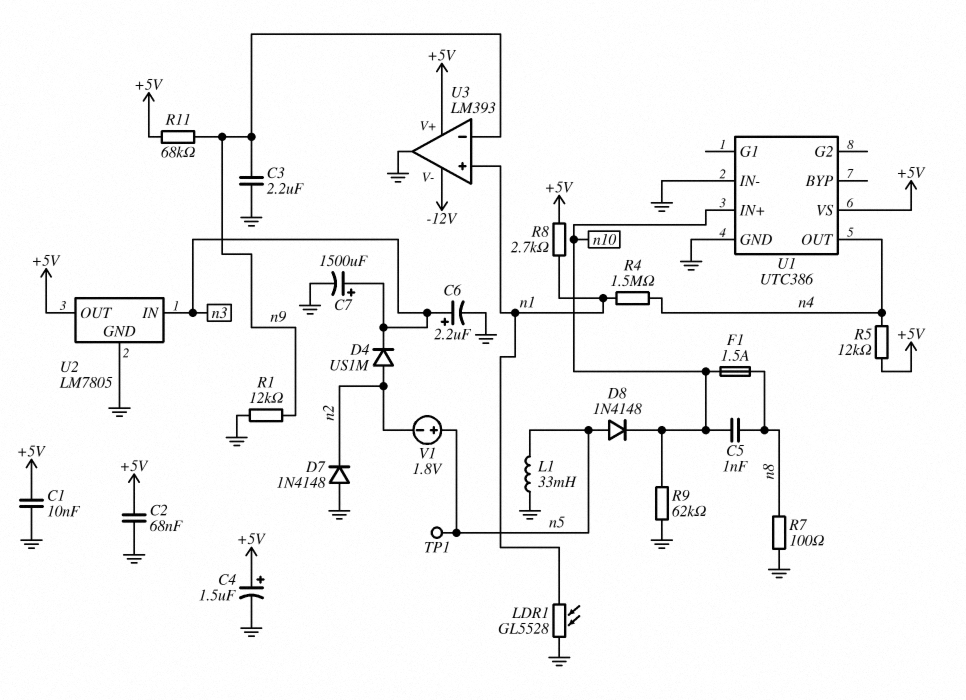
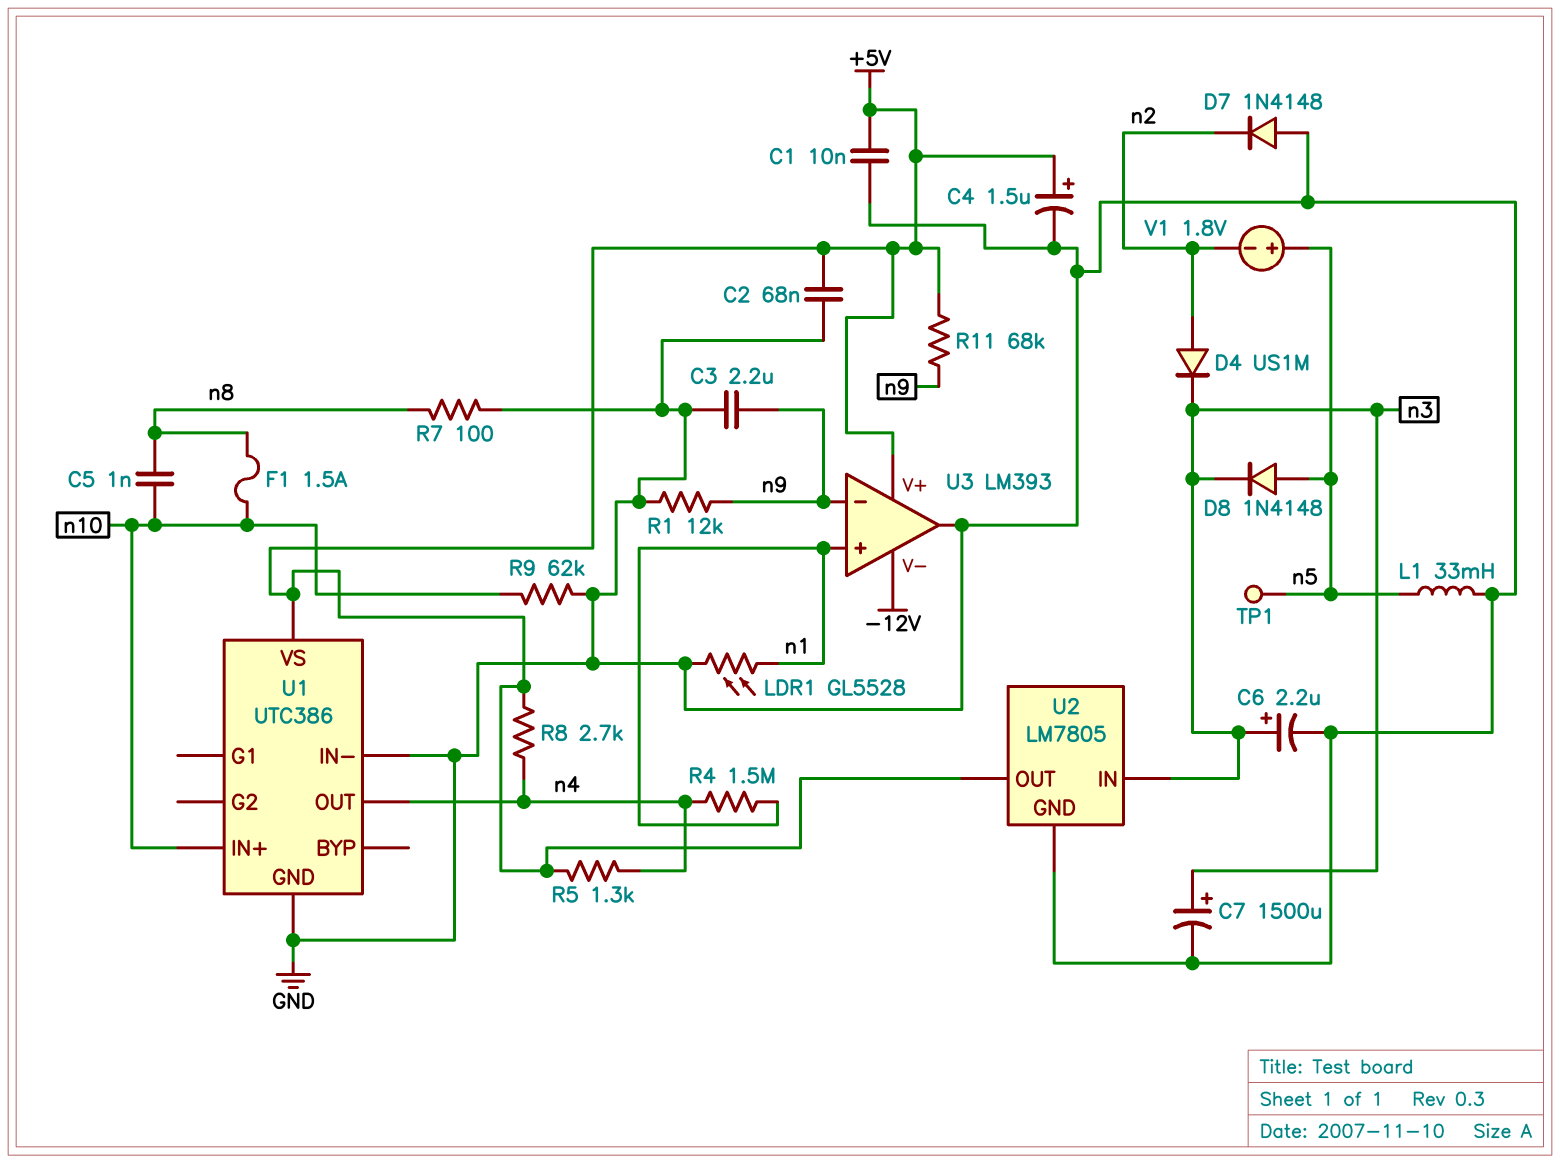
D8: diode 1N4148 (A n5, K n10) -> diode 1N4148 (A n5, K n3)
R5: 12k (+5V, n4) -> 1.3k (+5V, n4)
R8: 2.7k (+5V, n1) -> 2.7k (+5V, n4)

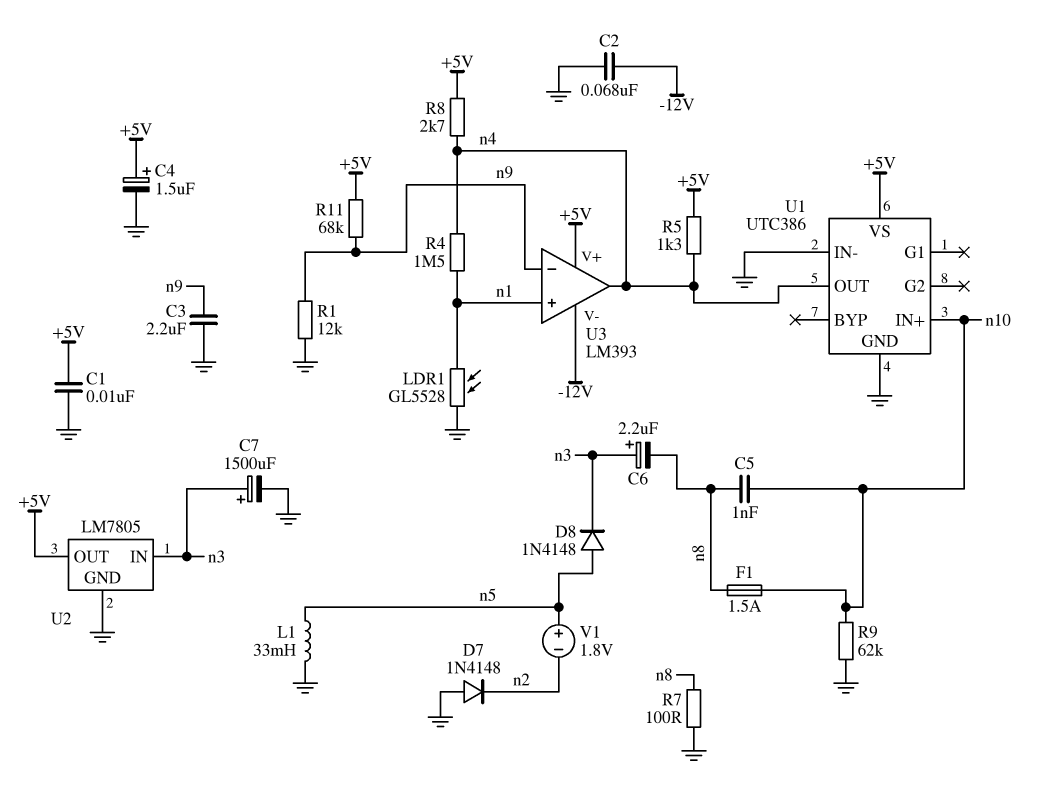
C2: 68nF (+5V, GND) -> 68nF (-12V, GND)
C6: 2.2uF (plus n3, minus GND) -> 2.2uF (plus n3, minus n8)
D4: diode US1M (A n2, K n3) -> none
TP1: test point (n5) -> none
U3 pin out: GND -> n4

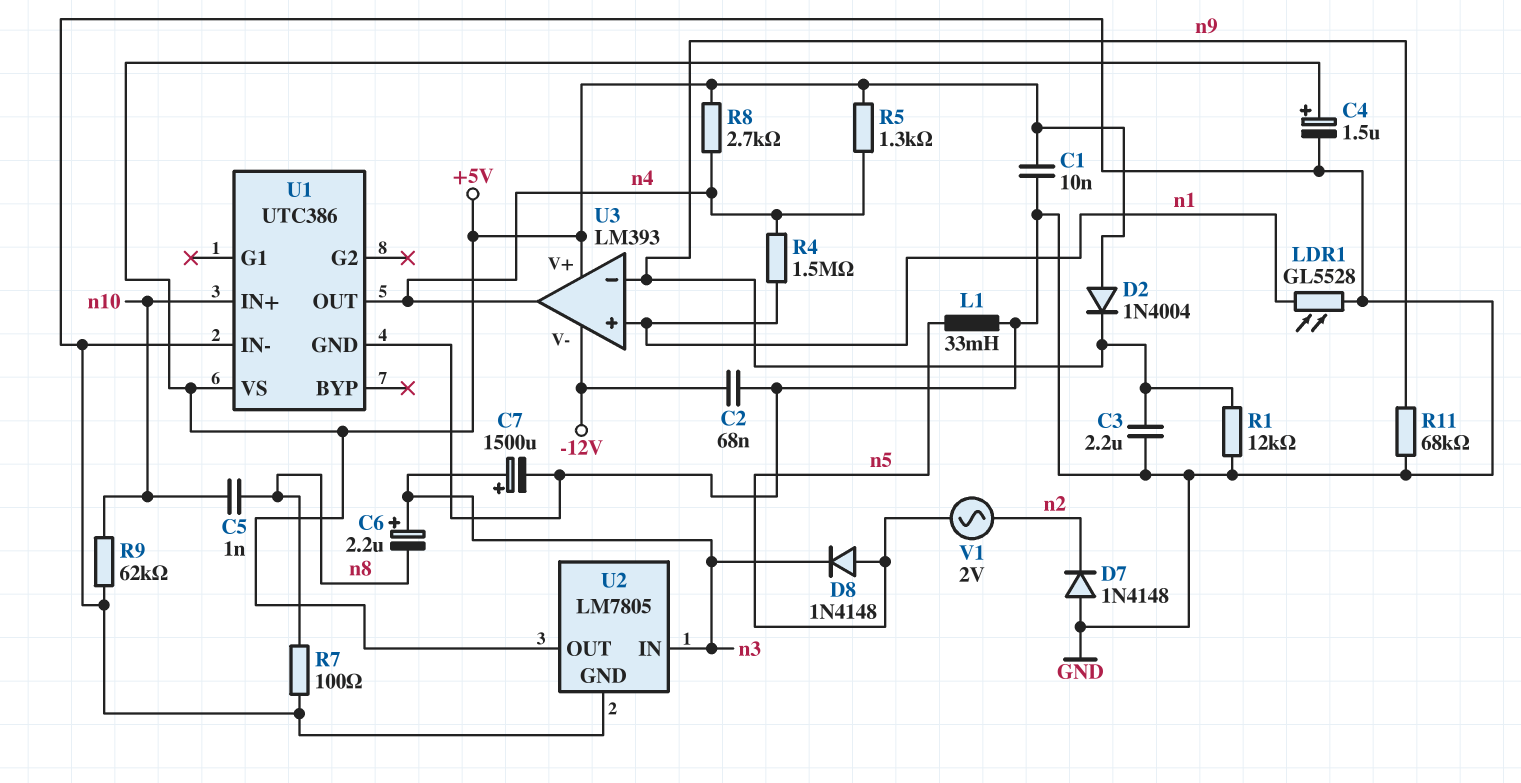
D2: none -> diode 1N4004 (A +5V, K n9)
F1: 1.5A (n8, n10) -> none
R11: 68k (+5V, n9) -> 68k (GND, n9)
V1: 1.8V (plus n5, minus n2) -> AC 2V (n2, n5)

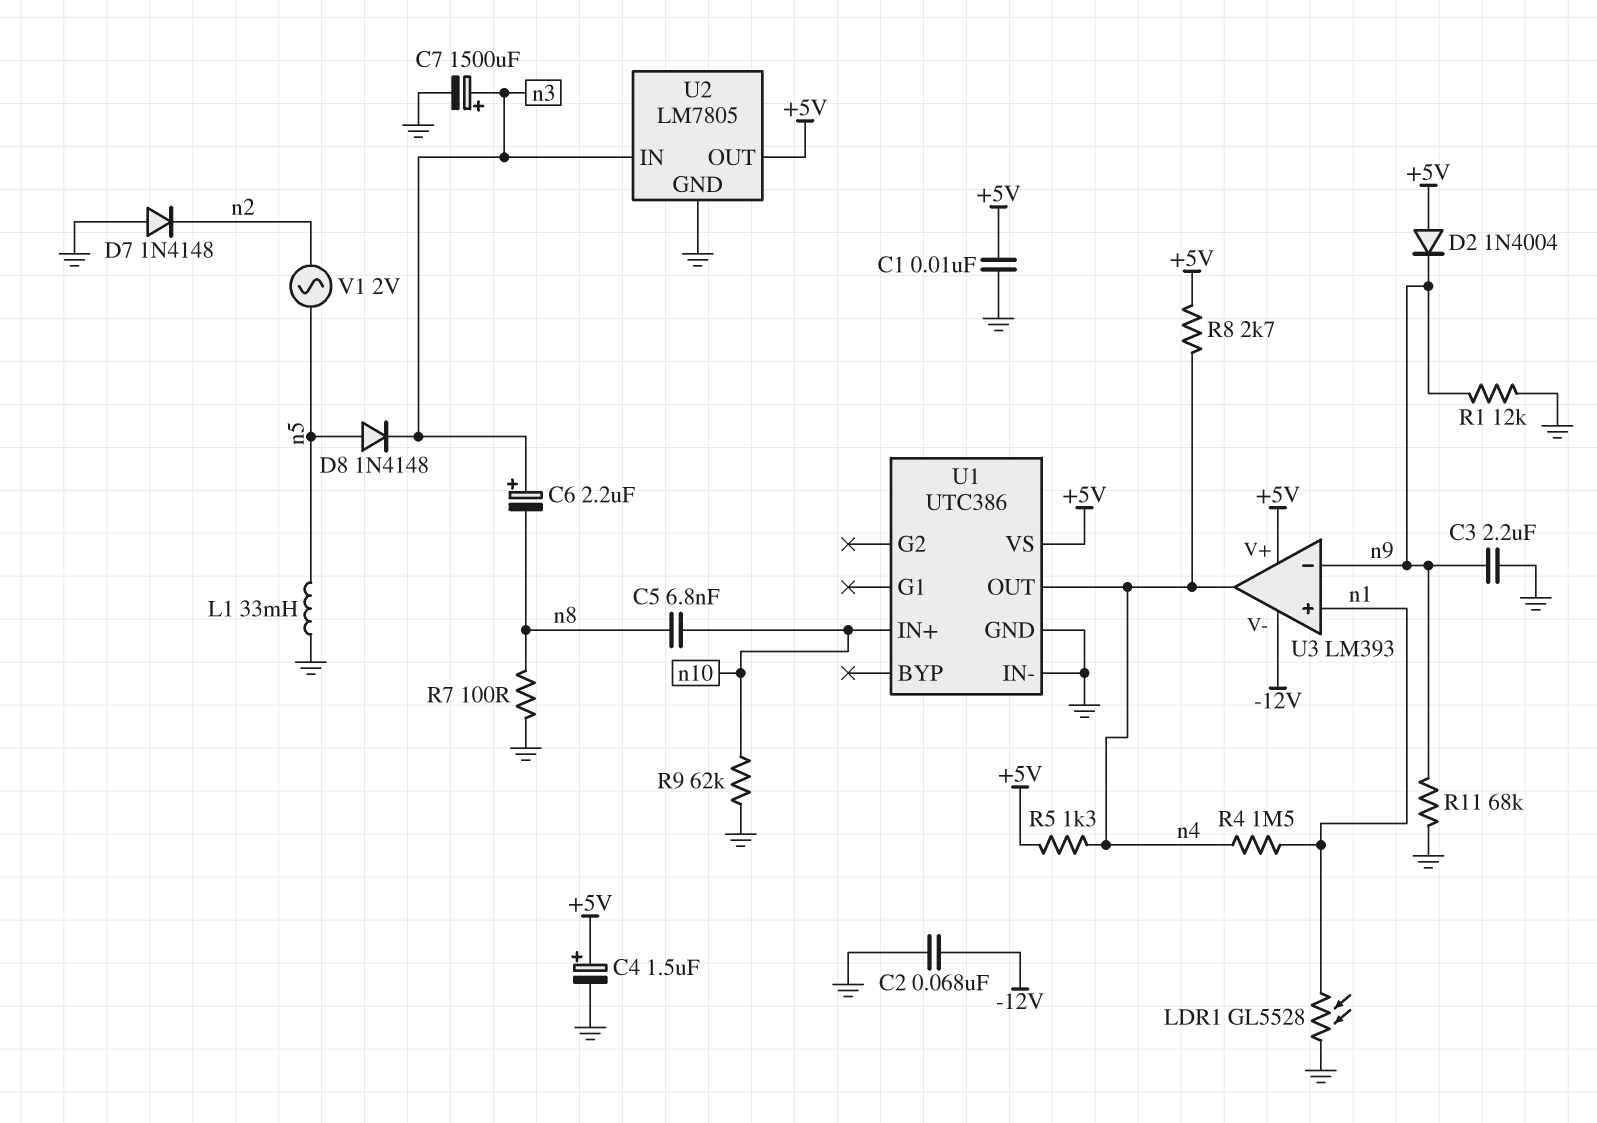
C5: 1nF (n8, n10) -> 6.8nF (n8, n10)

